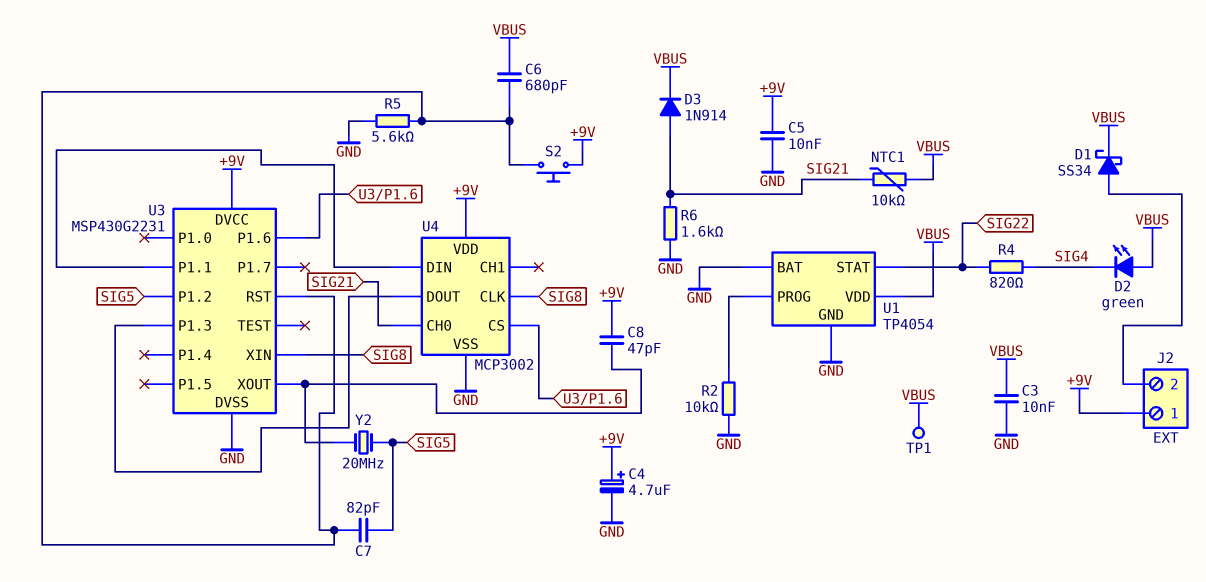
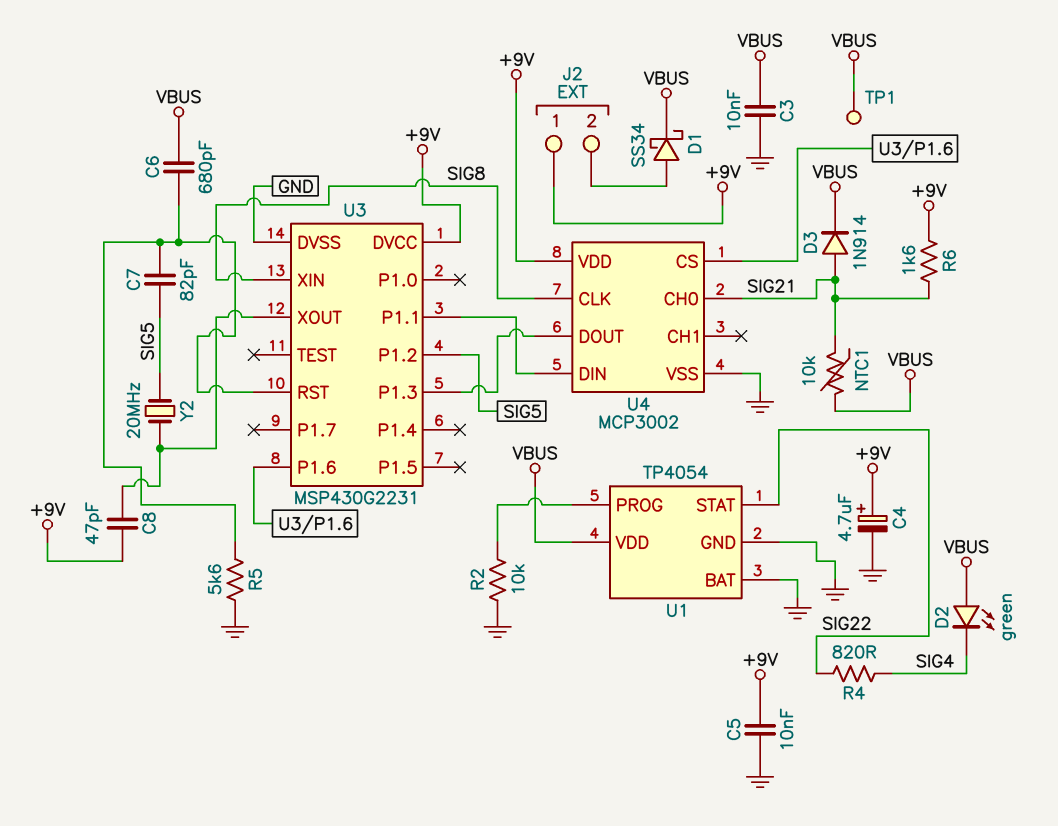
R6: 1.6k (GND, SIG21) -> 1.6k (+9V, SIG21)
S2: button (+9V, U3/RST) -> none

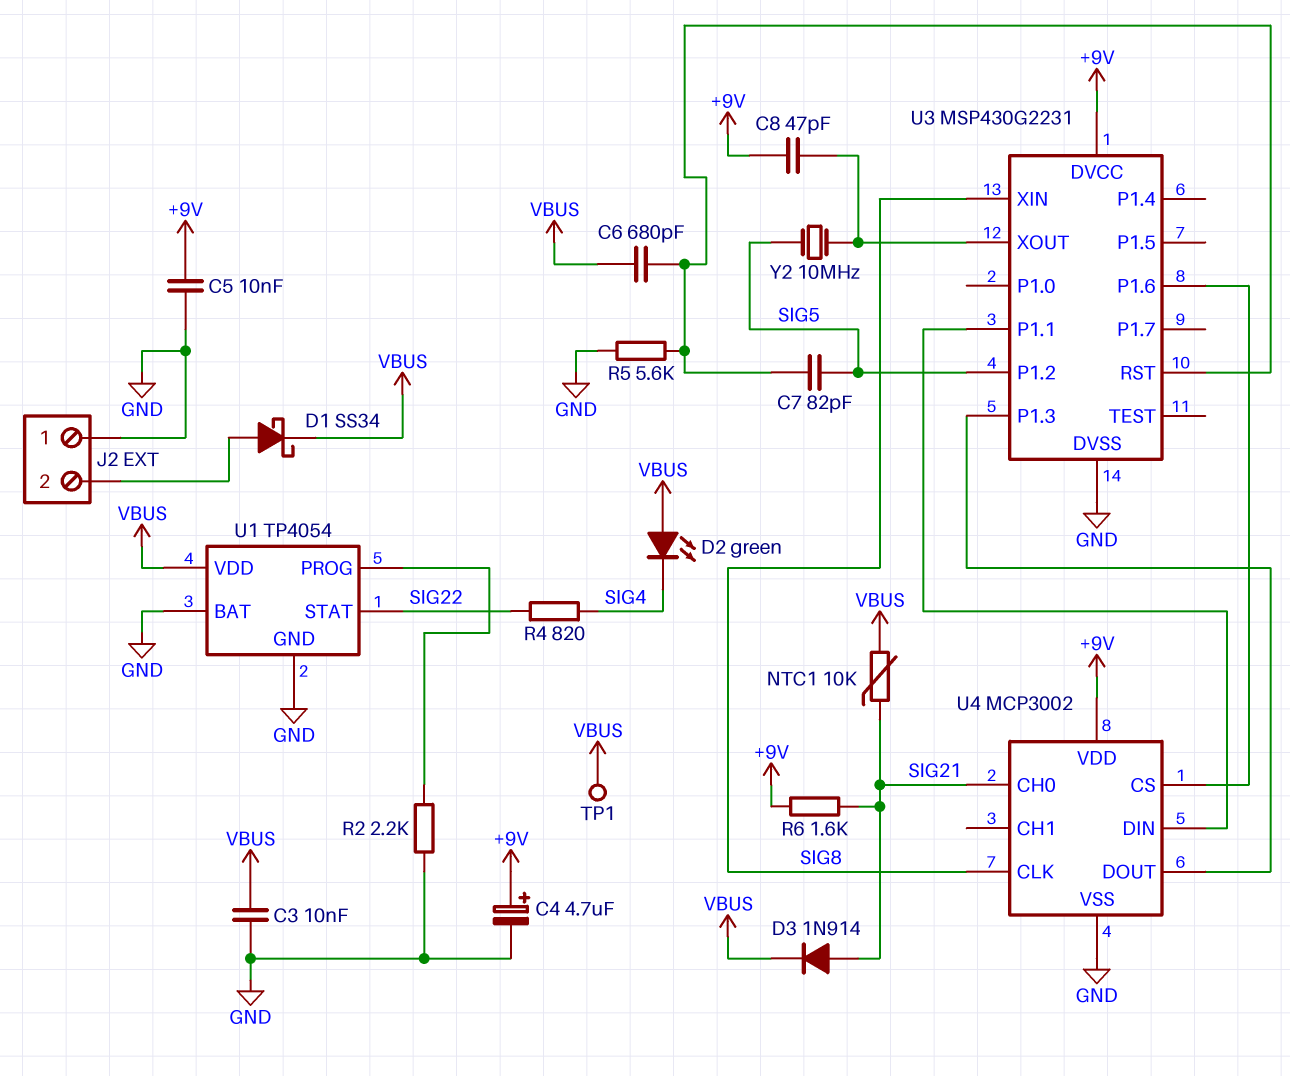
J2 pin 1: +9V -> GND
R2: 10k (GND, U1/PROG) -> 2.2k (GND, U1/PROG)
Y2: 20MHz (SIG5, U3/XOUT) -> 10MHz (SIG5, U3/XOUT)

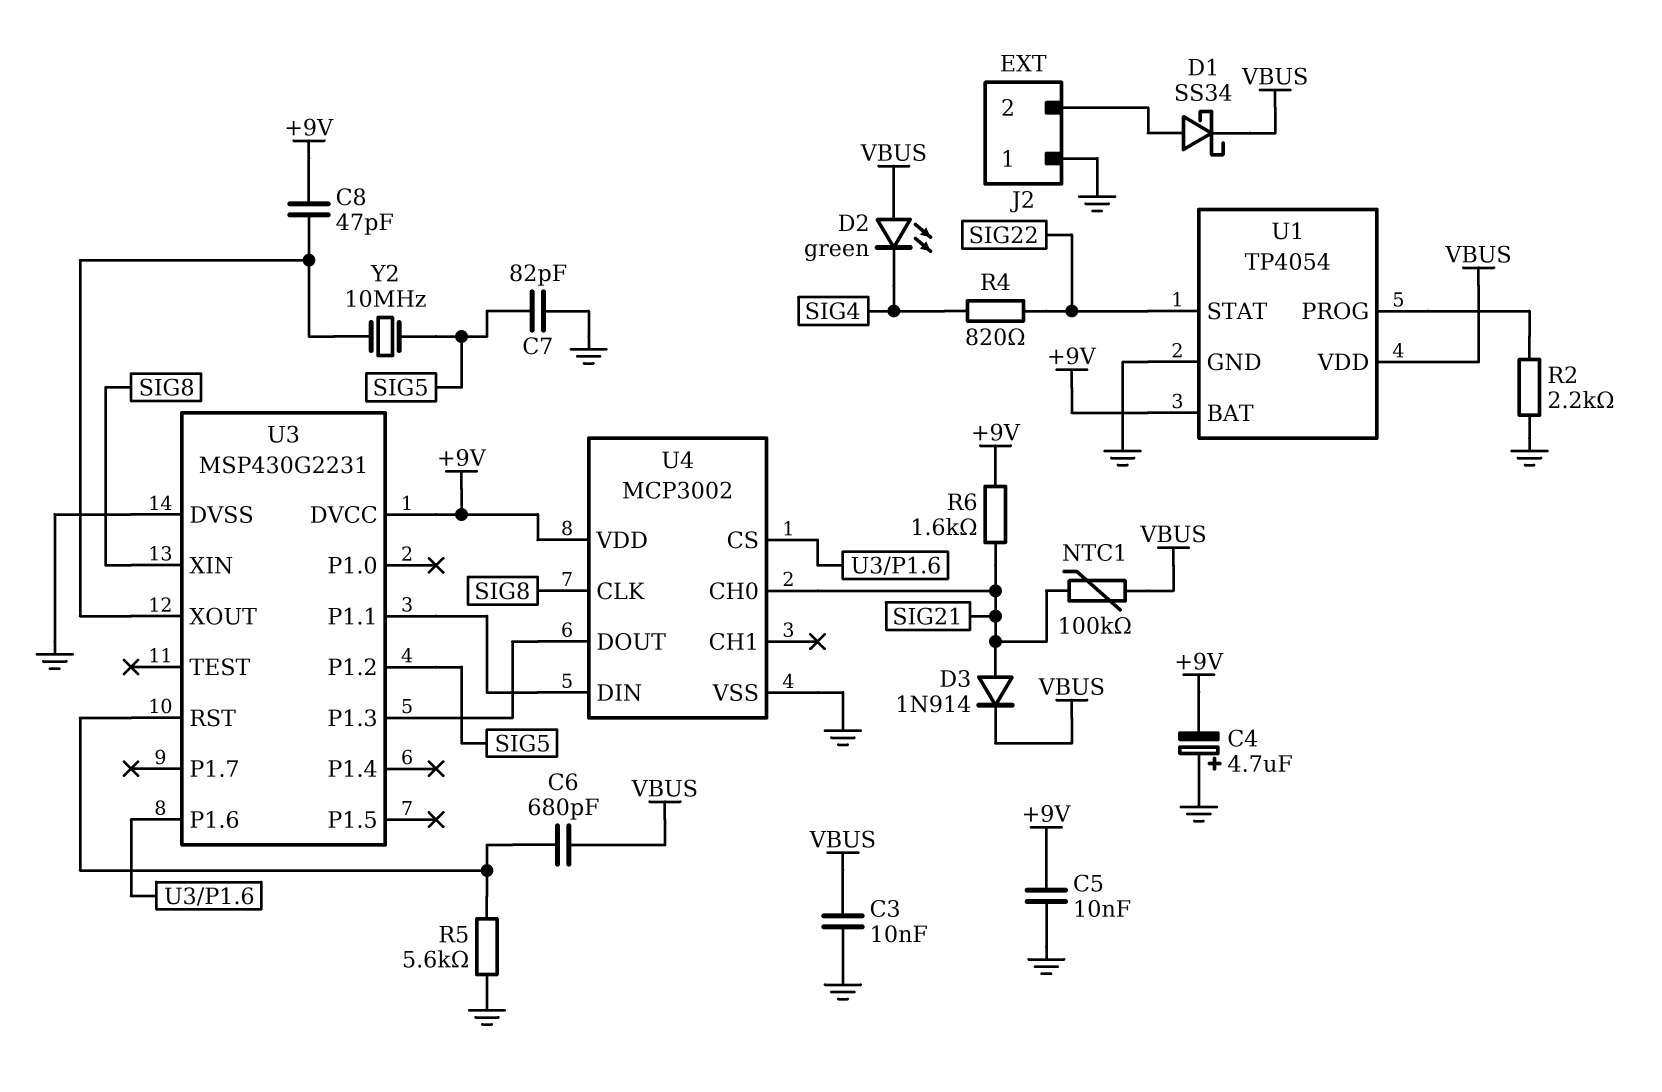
C4: 4.7uF (plus +9V, minus GND) -> 4.7uF (plus GND, minus +9V)
C7: 82pF (SIG5, U3/RST) -> 82pF (GND, SIG5)
NTC1: 10k (SIG21, VBUS) -> 100k (SIG21, VBUS)
TP1: test point (VBUS) -> none
U1 pin BAT: GND -> +9V

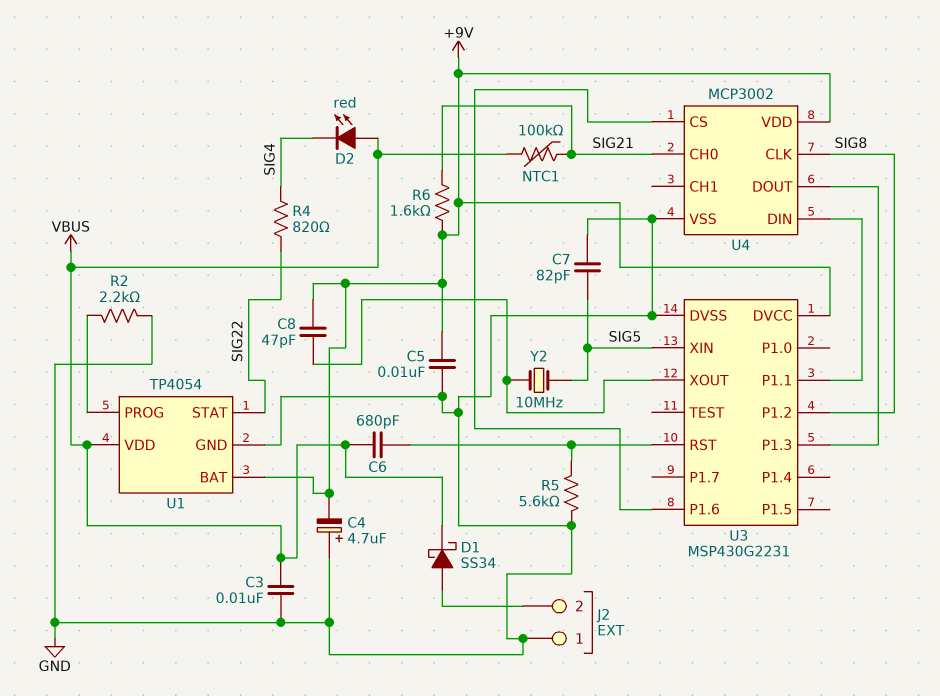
D2: LED green (A VBUS, K SIG4) -> LED red (A VBUS, K SIG4)
D3: diode 1N914 (A SIG21, K VBUS) -> none
U3 pin P1.2: SIG5 -> SIG8
U3 pin XIN: SIG8 -> SIG5

